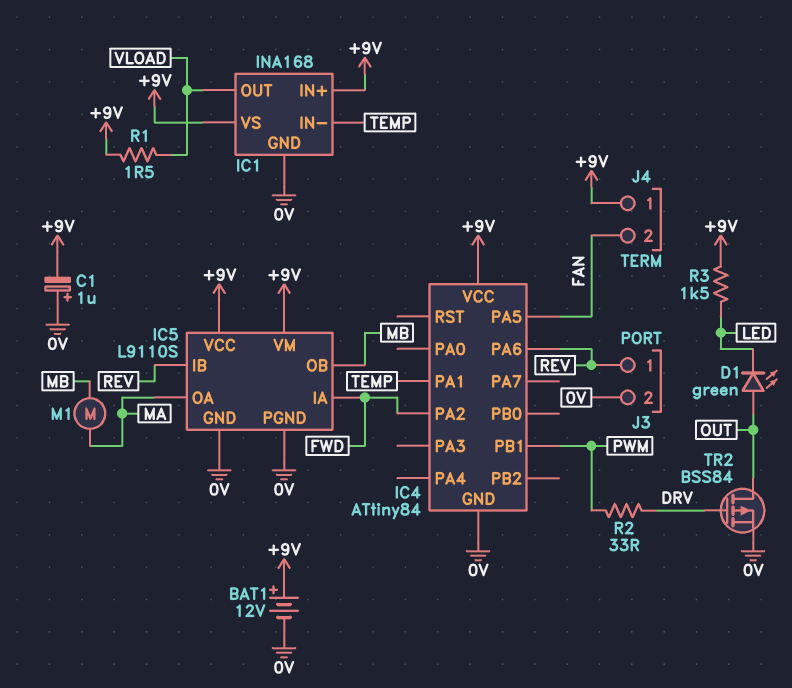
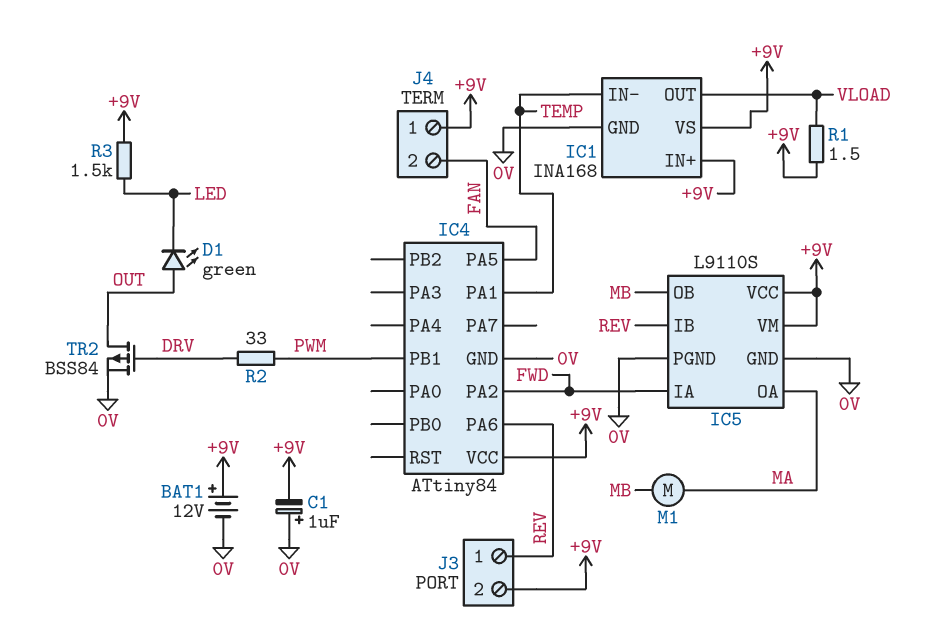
J3 pin 2: 0V -> +9V

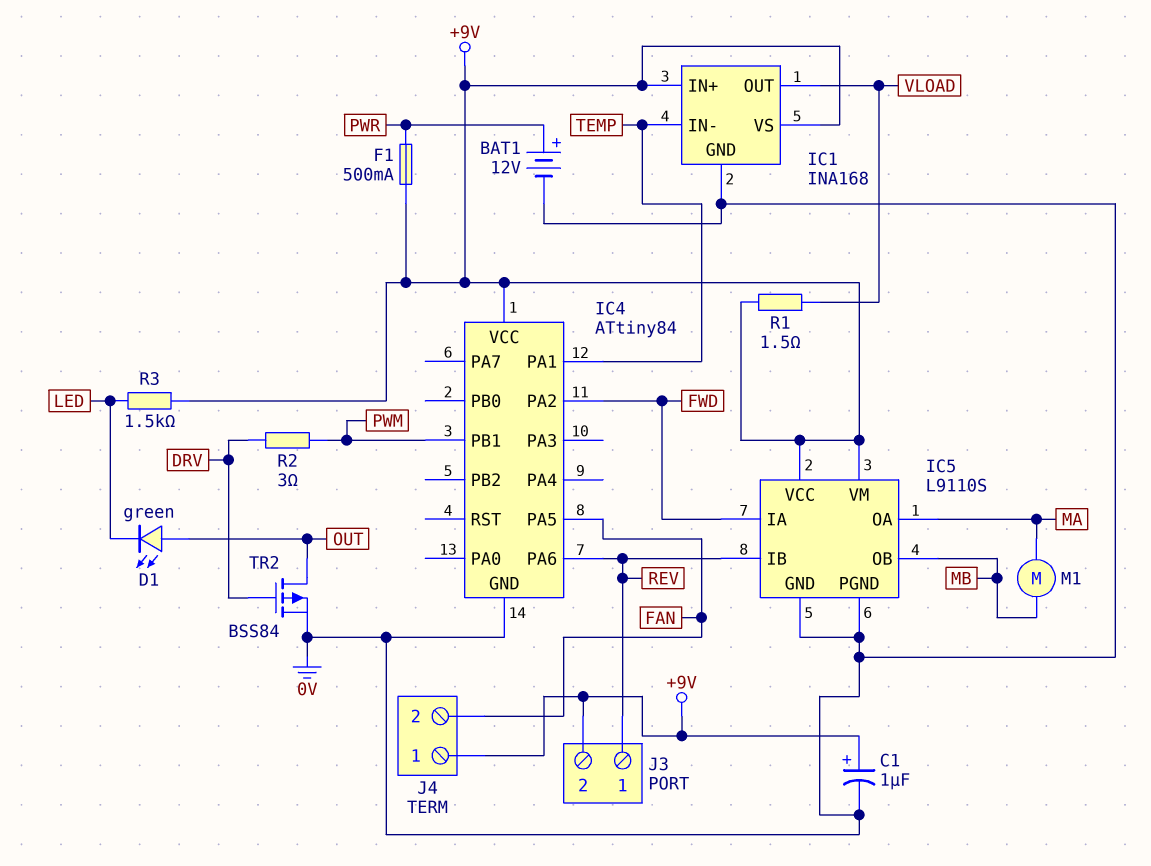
BAT1: 12V (plus +9V, minus 0V) -> 12V (plus PWR, minus 0V)
C1: 1uF (plus 0V, minus +9V) -> 1uF (plus +9V, minus 0V)
F1: none -> 500mA (+9V, PWR)
R2: 33 (DRV, PWM) -> 3 (DRV, PWM)

